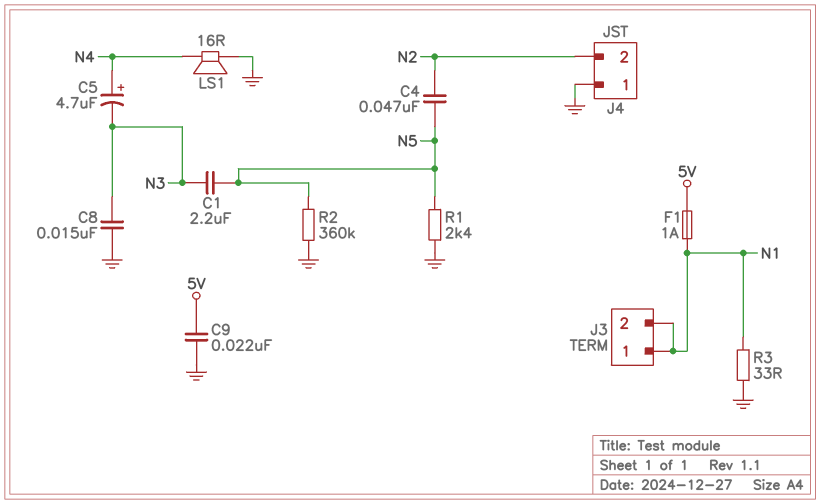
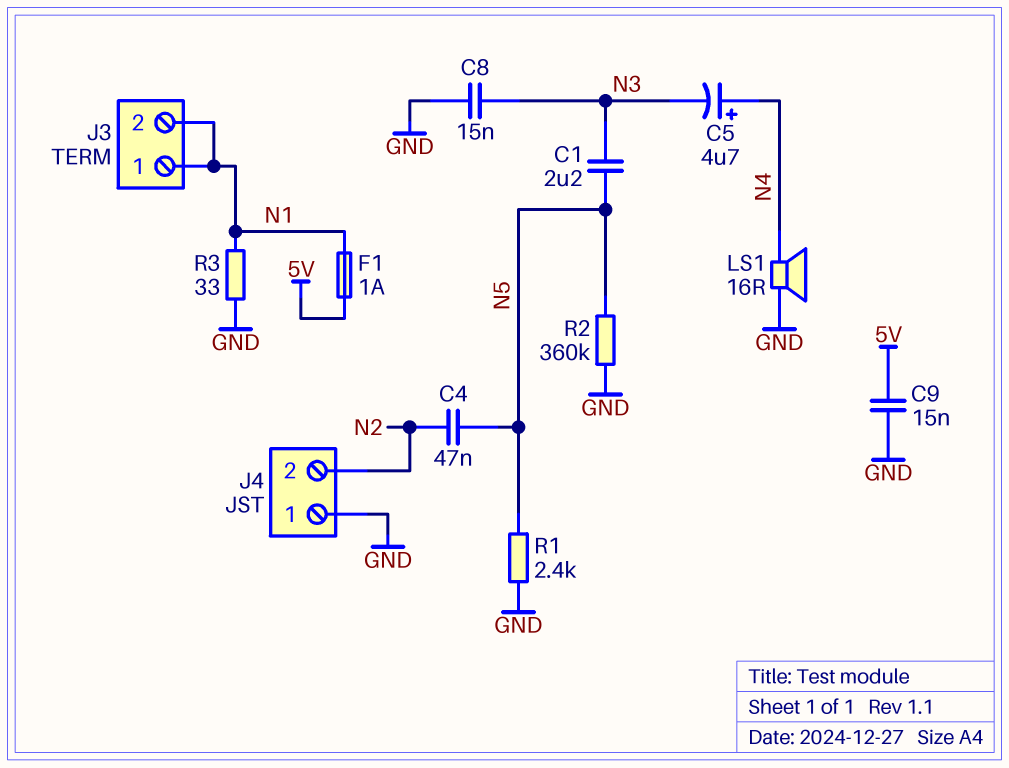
C9: 22nF (5V, GND) -> 15nF (5V, GND)

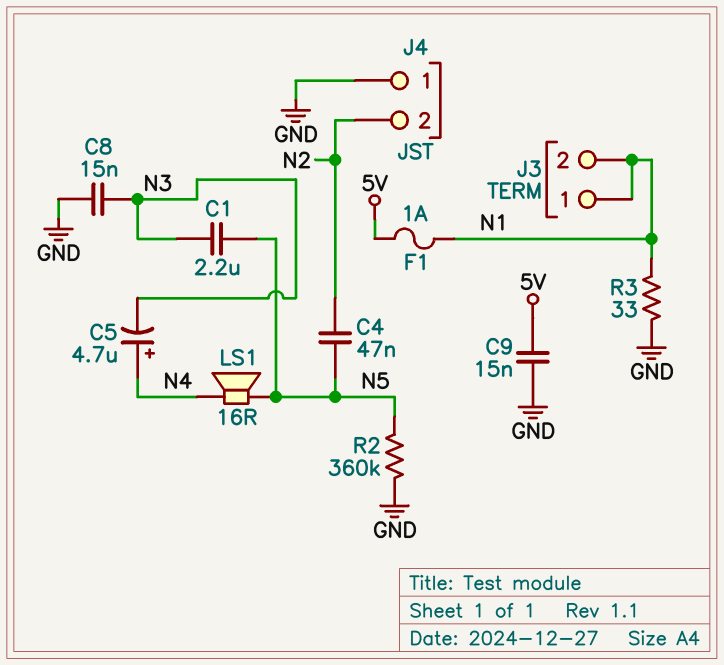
LS1: speaker 16R (GND, N4) -> speaker 16R (N4, N5)
R1: 2.4k (GND, N5) -> none

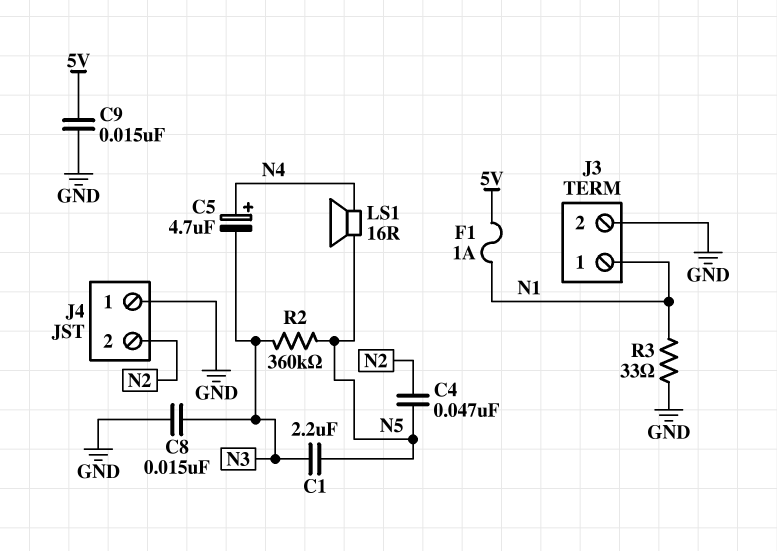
J3 pin 2: N1 -> GND
R2: 360k (GND, N5) -> 360k (N3, N5)

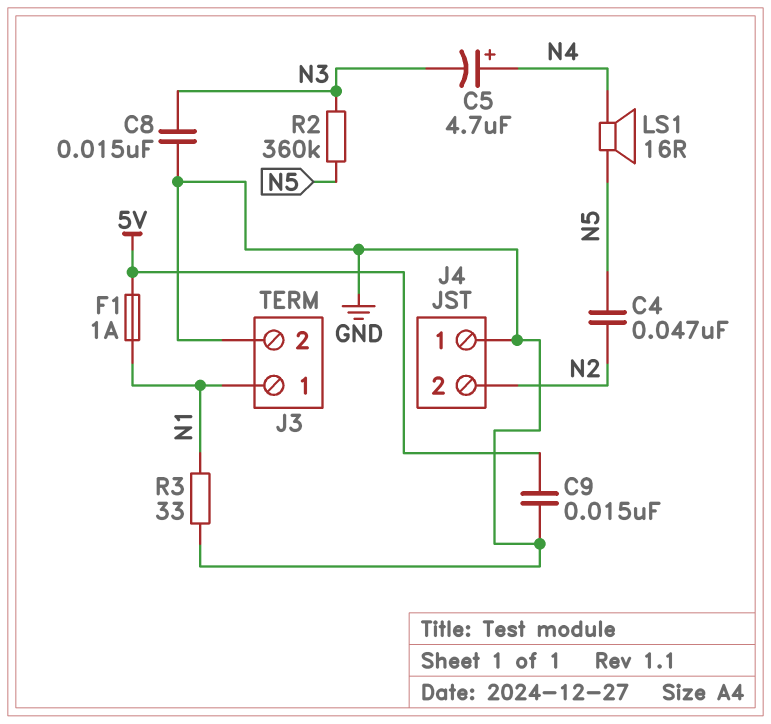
C1: 2.2uF (N3, N5) -> none

